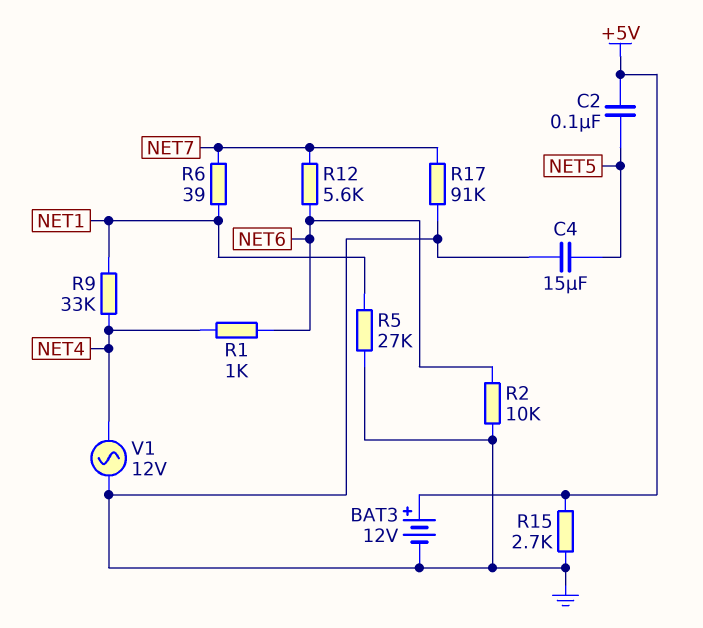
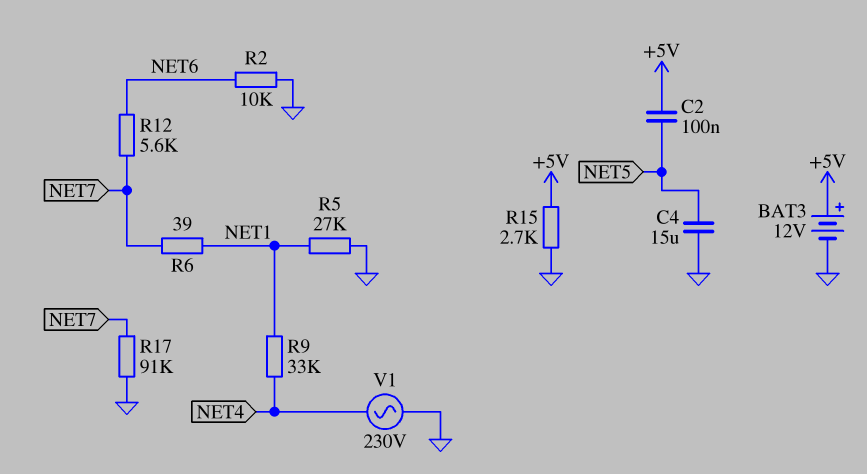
R1: 1k (NET4, NET6) -> none
V1: AC 12V (GND, NET4) -> AC 230V (GND, NET4)

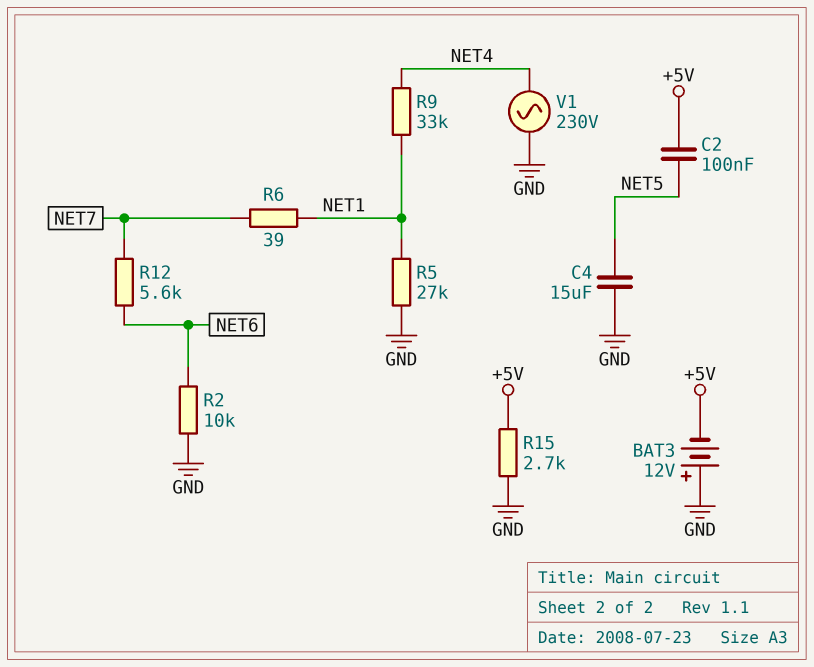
BAT3: 12V (plus +5V, minus GND) -> 12V (plus GND, minus +5V)
R17: 91k (GND, NET7) -> none

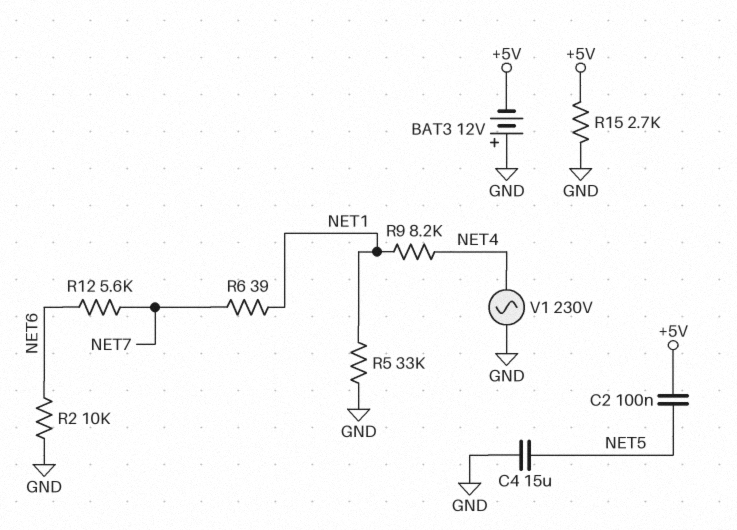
R5: 27k (GND, NET1) -> 33k (GND, NET1)
R9: 33k (NET1, NET4) -> 8.2k (NET1, NET4)

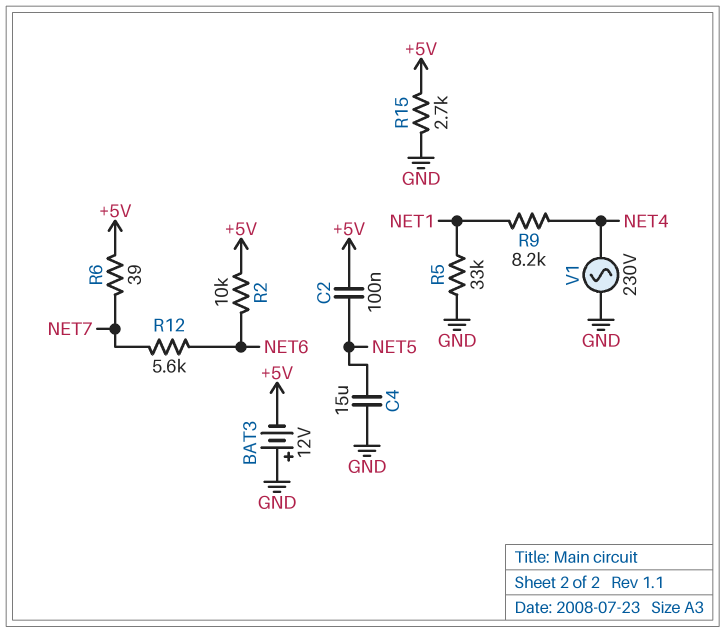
R2: 10k (GND, NET6) -> 10k (+5V, NET6)
R6: 39 (NET1, NET7) -> 39 (+5V, NET7)

